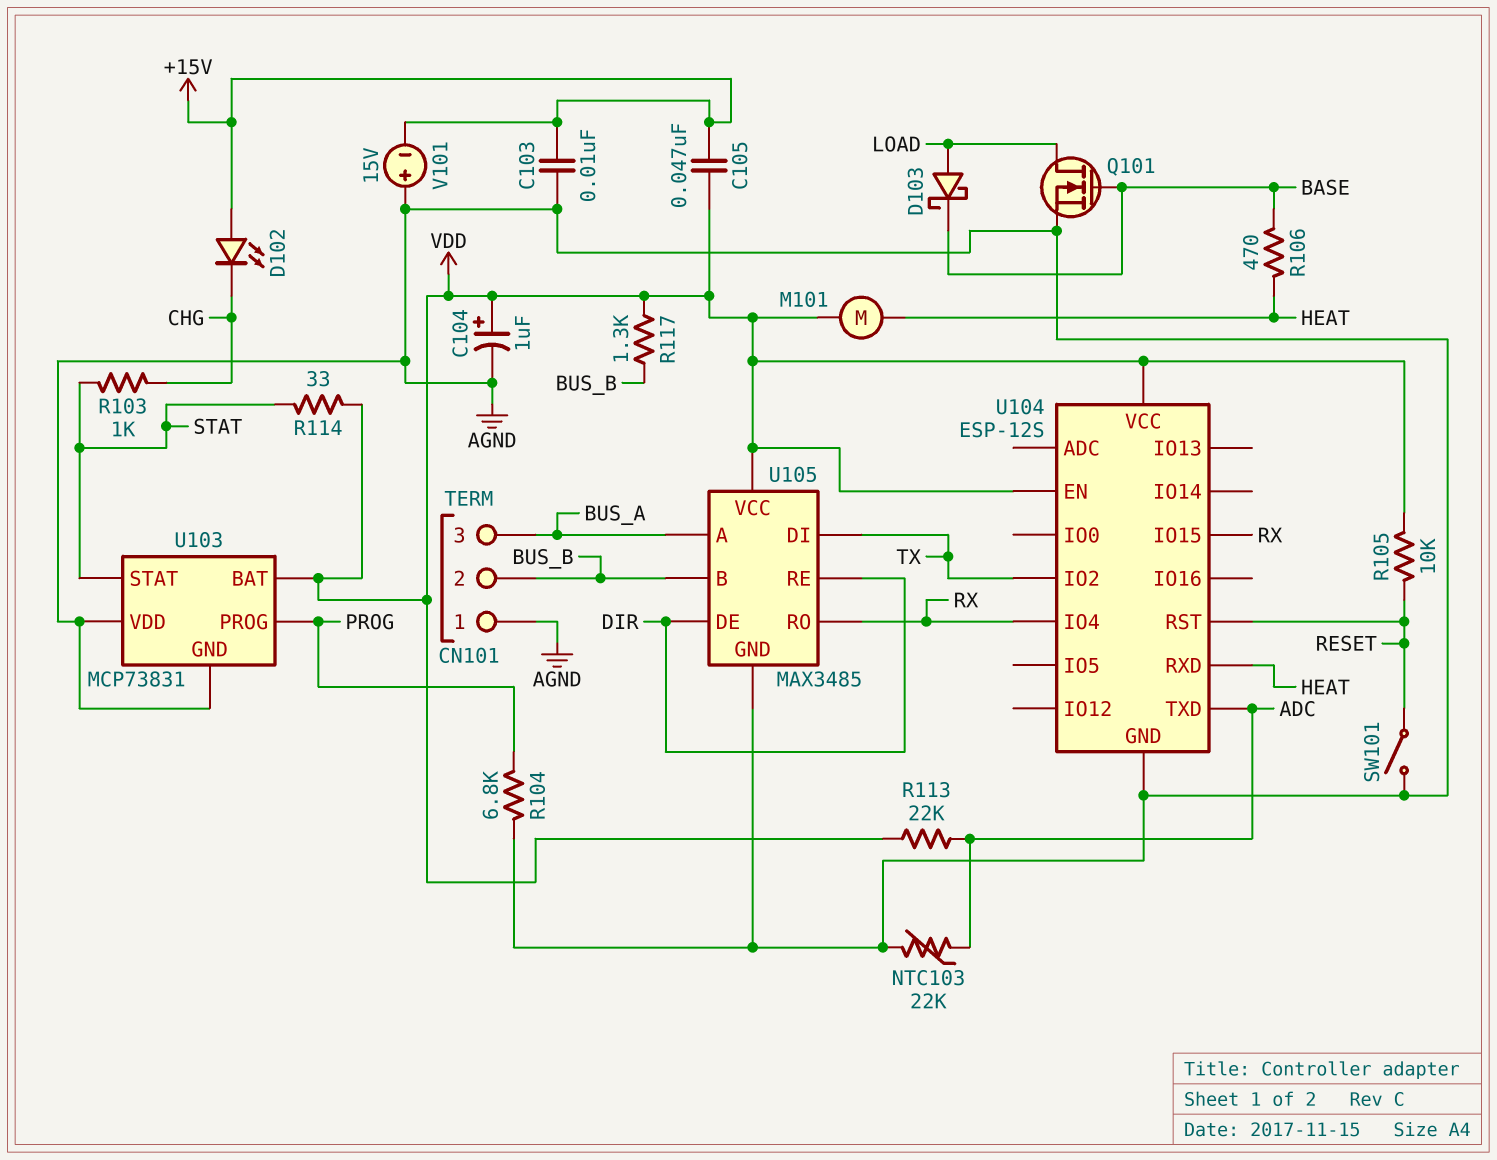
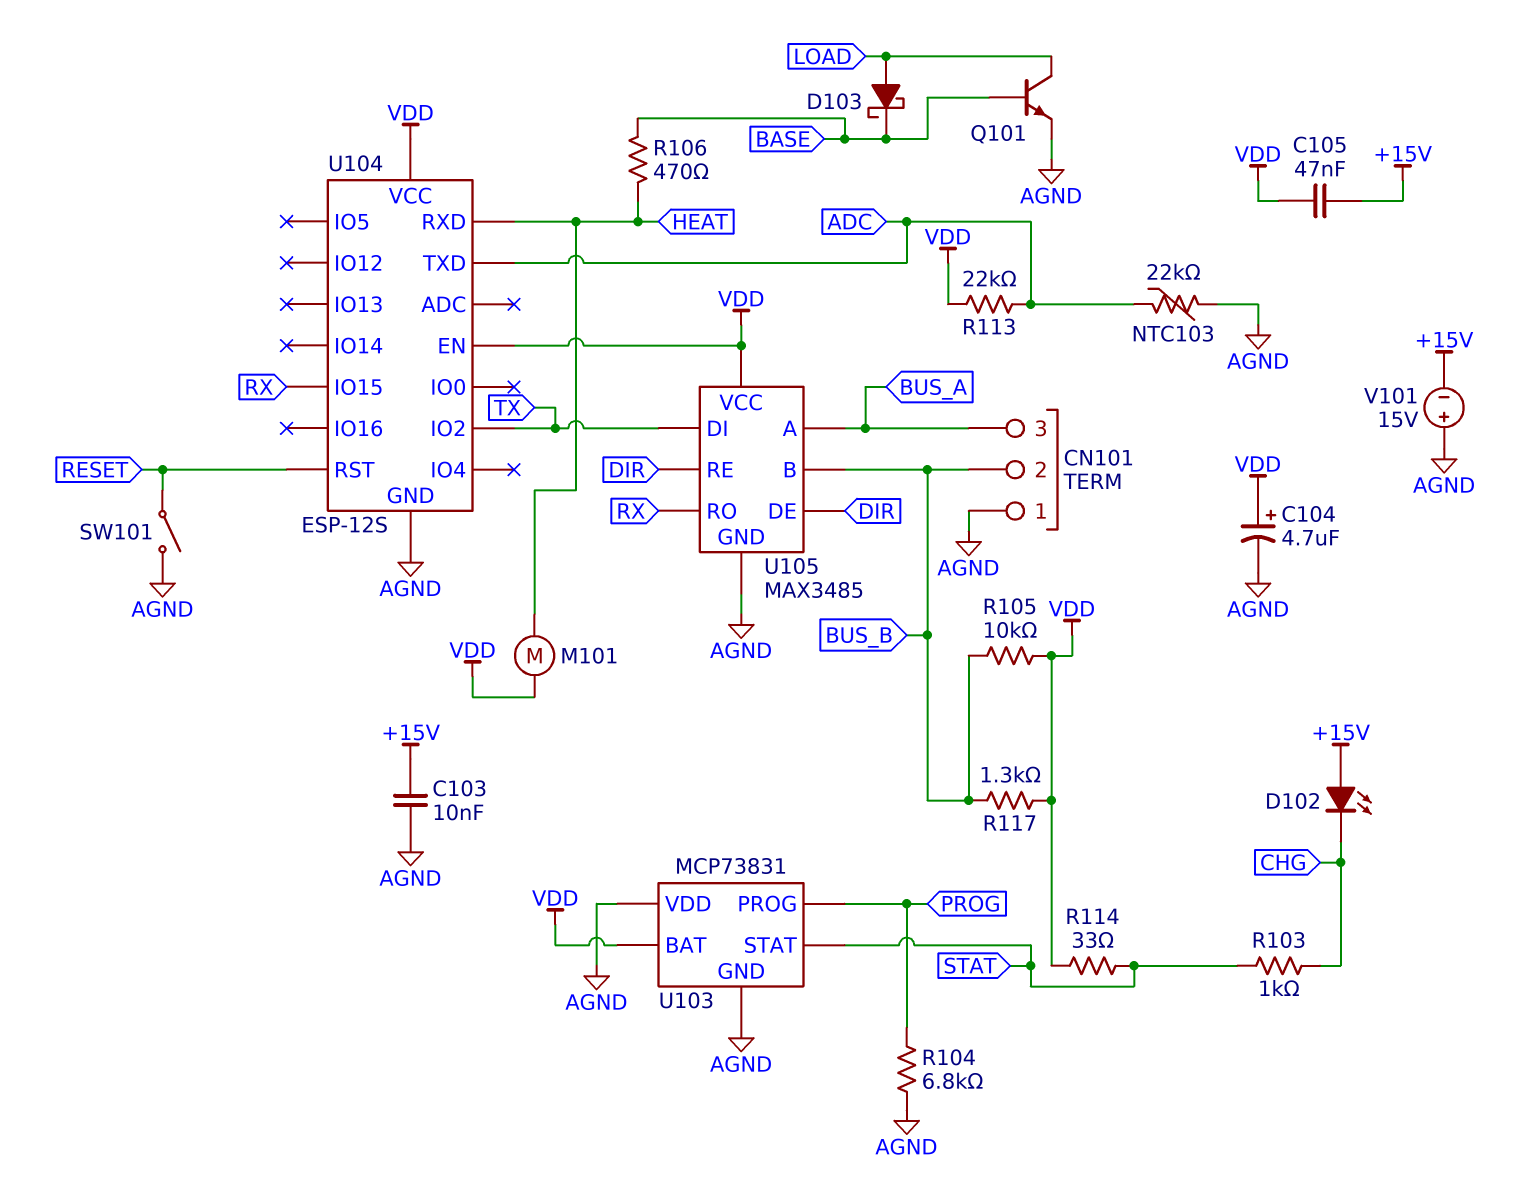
C104: 1uF (plus VDD, minus AGND) -> 4.7uF (plus VDD, minus AGND)
Q101: NMOS (G BASE, D LOAD, S AGND) -> NPN (B BASE, C LOAD, E AGND)
R105: 10k (RESET, VDD) -> 10k (BUS_B, VDD)
U104 pin IO4: RX -> none

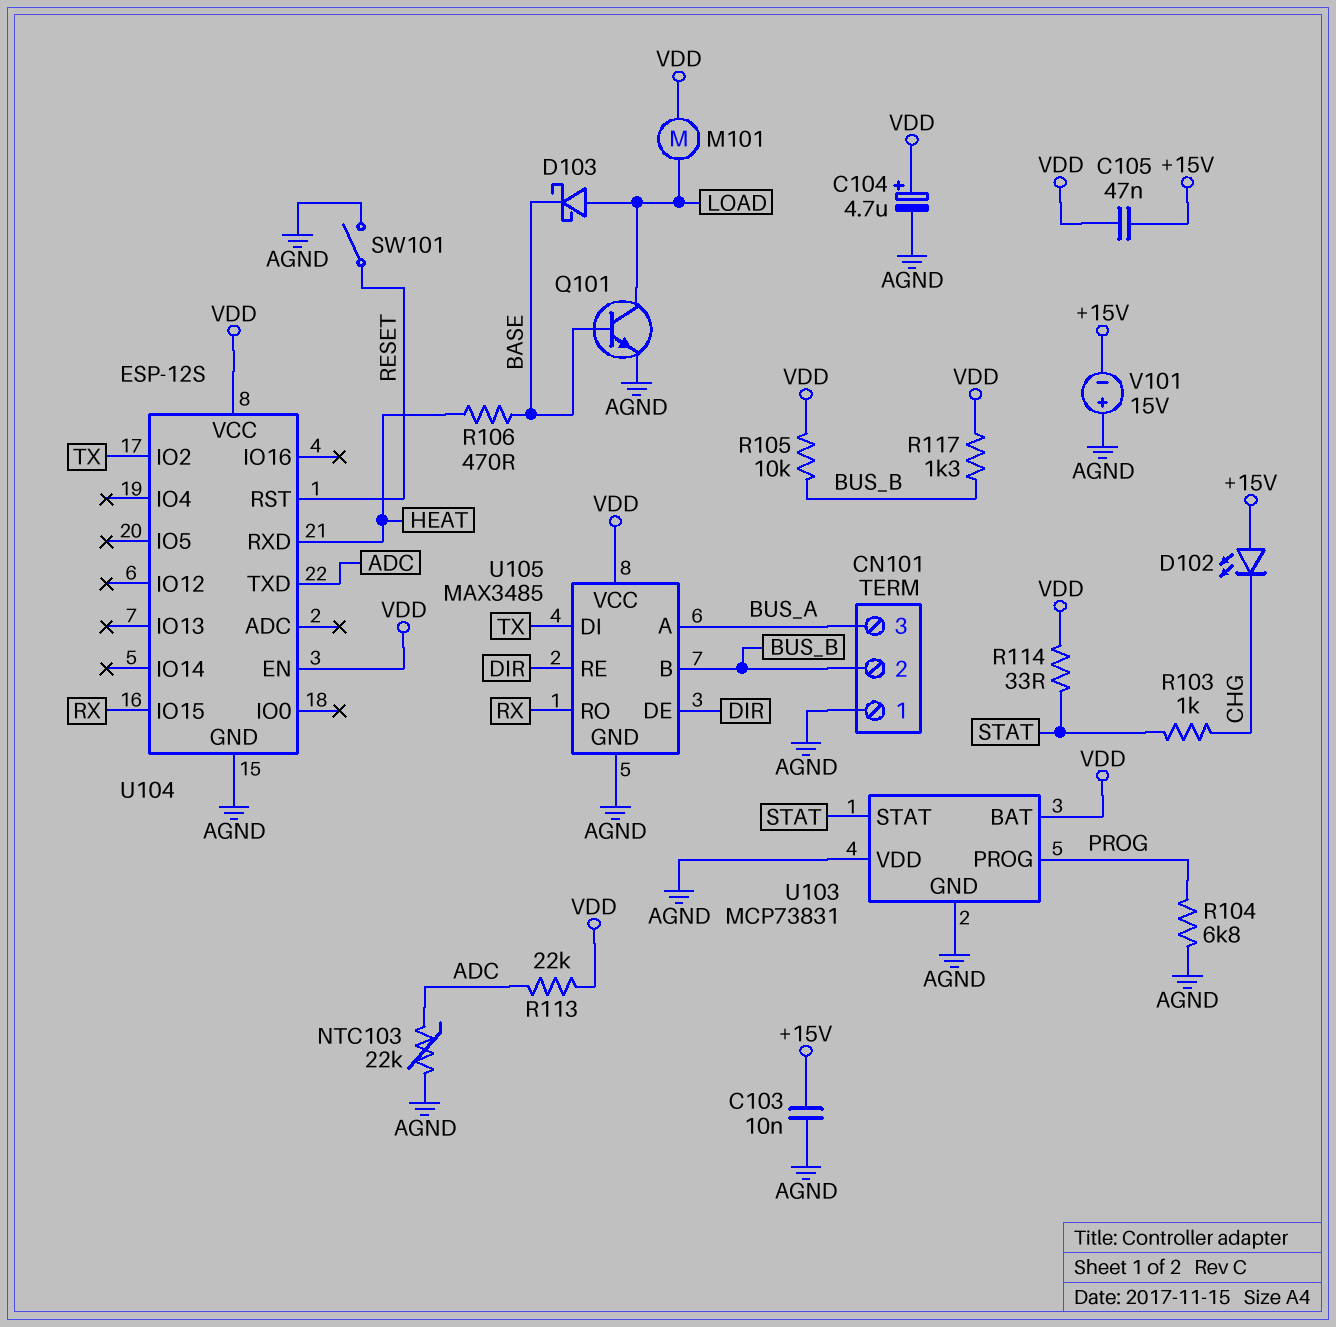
M101: motor (HEAT, VDD) -> motor (LOAD, VDD)

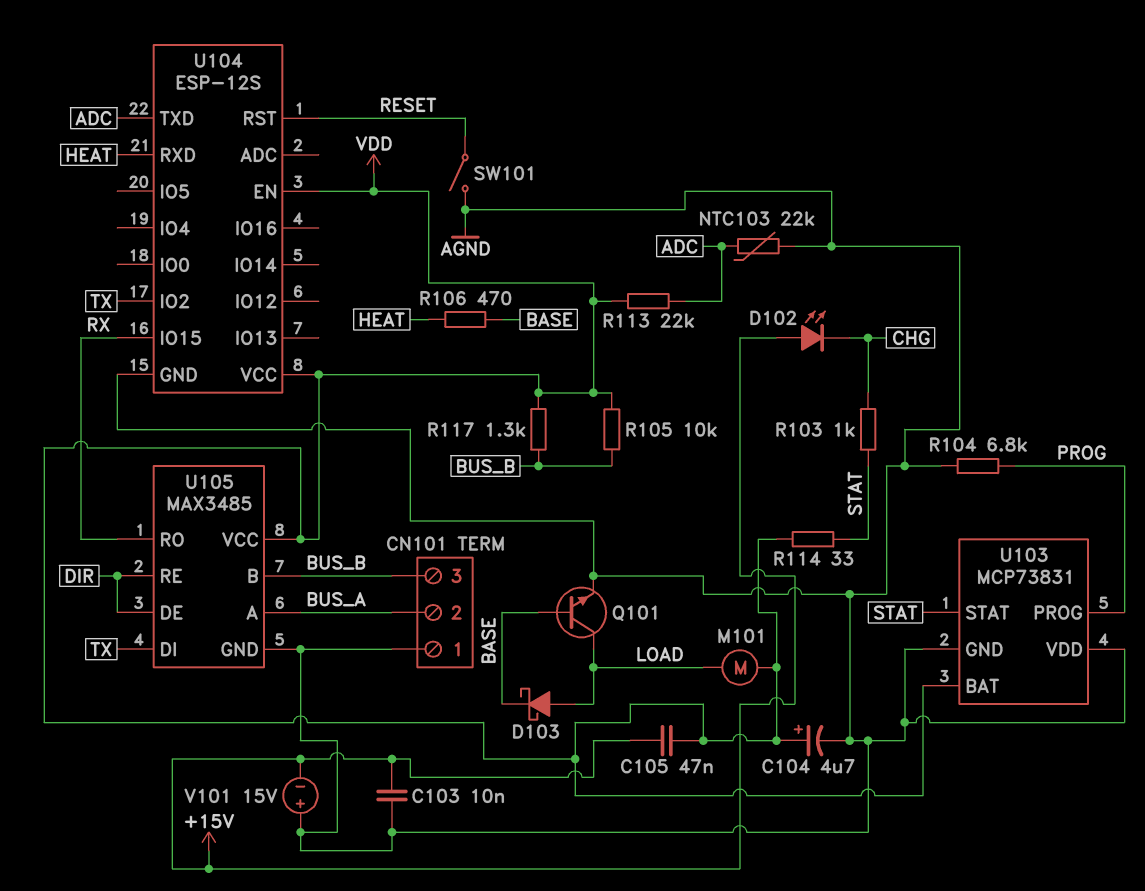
CN101 pin 2: BUS_B -> BUS_A
CN101 pin 3: BUS_A -> BUS_B

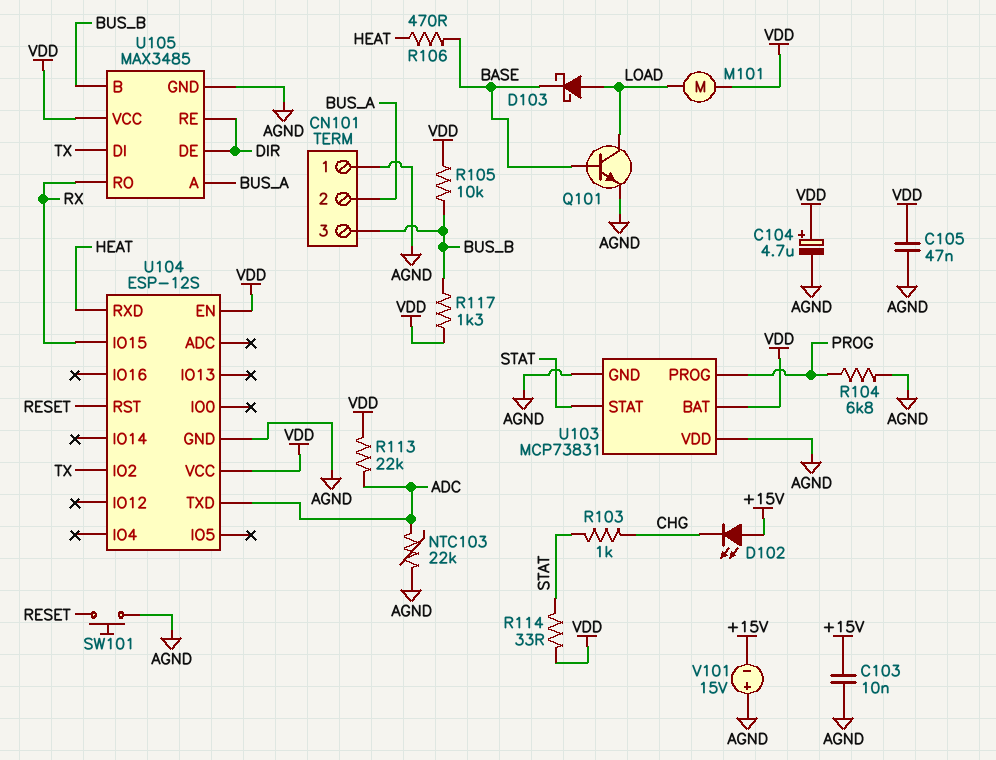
C105: 47nF (+15V, VDD) -> 47nF (AGND, VDD)
SW101: switch (AGND, RESET) -> button (AGND, RESET)

